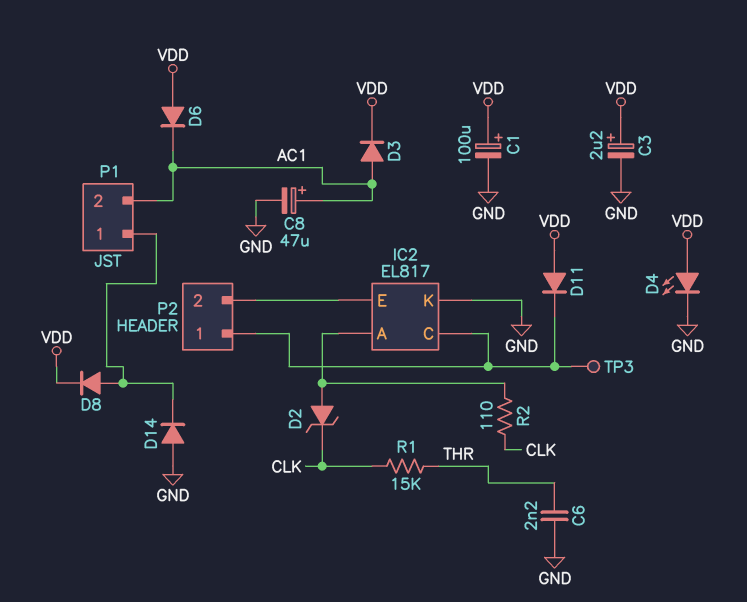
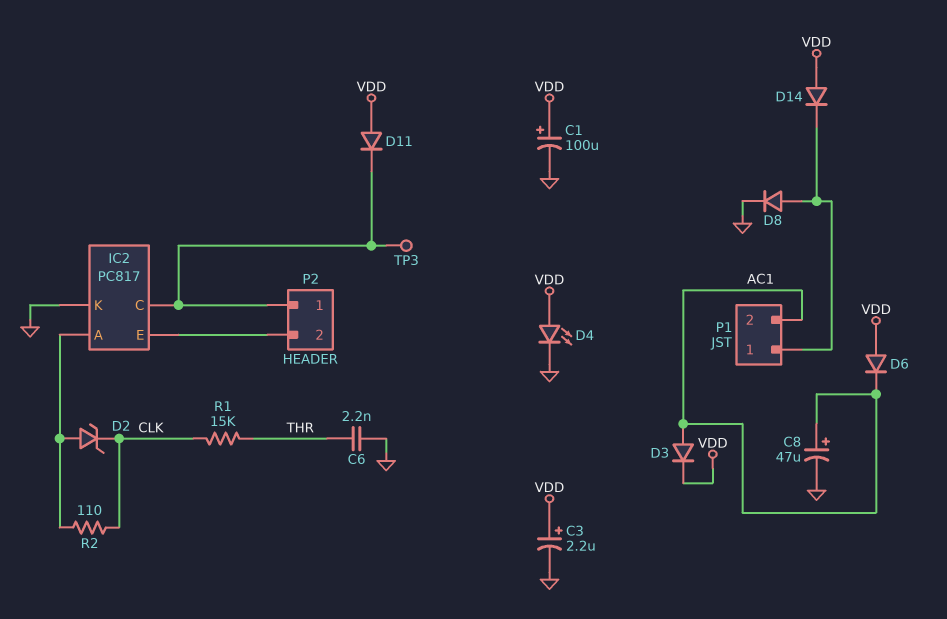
D8: diode (A P1/1, K VDD) -> diode (A P1/1, K GND)
D14: diode (A GND, K P1/1) -> diode (A VDD, K P1/1)
IC2: EL817 -> PC817

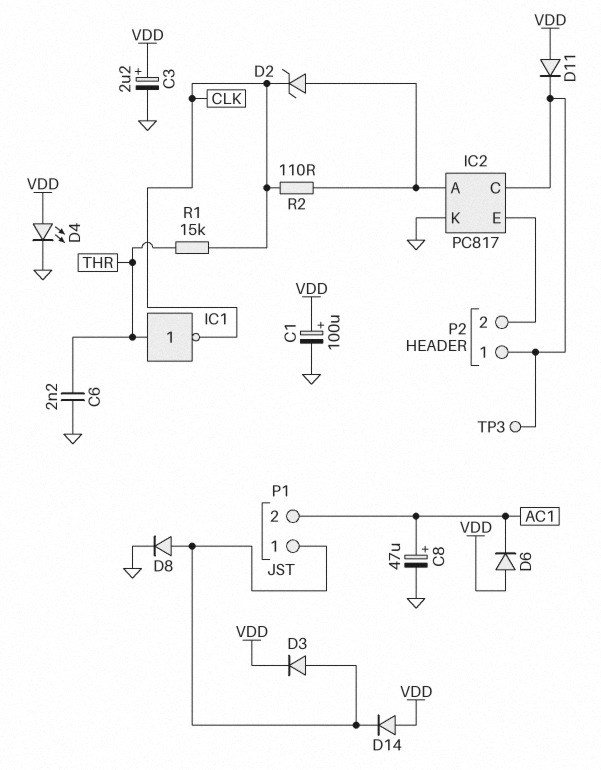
D3: diode (A AC1, K VDD) -> diode (A P1/1, K VDD)
IC1: none -> NOT (in THR, out CLK)

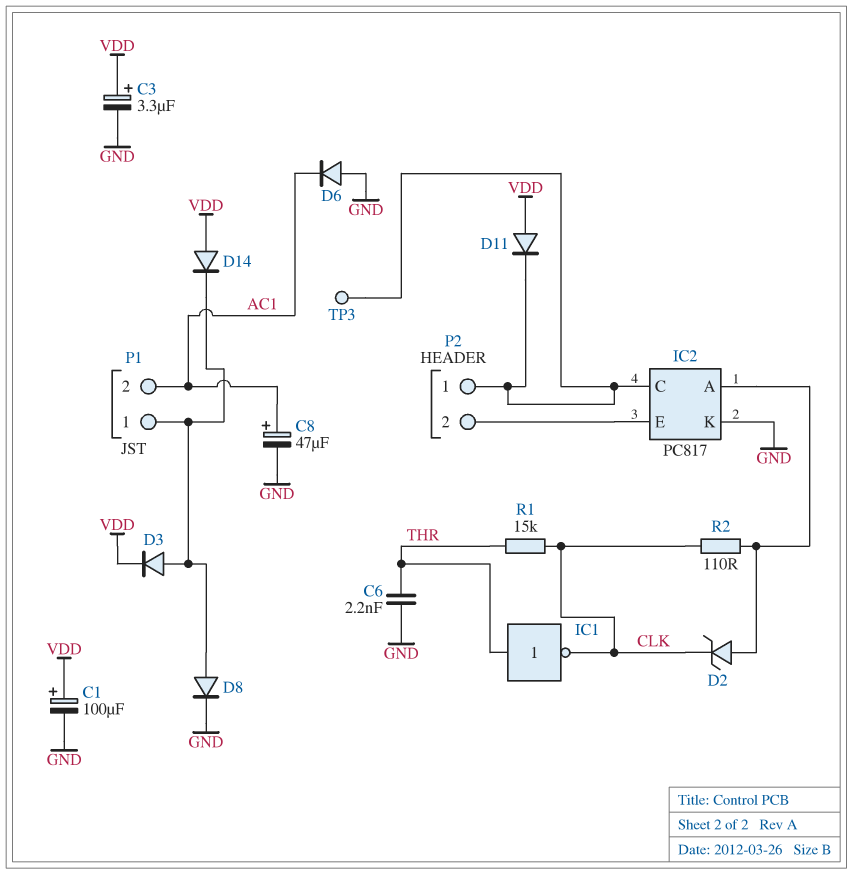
C3: 2.2uF (plus VDD, minus GND) -> 3.3uF (plus VDD, minus GND)
D4: LED (A VDD, K GND) -> none
D6: diode (A VDD, K AC1) -> diode (A GND, K AC1)

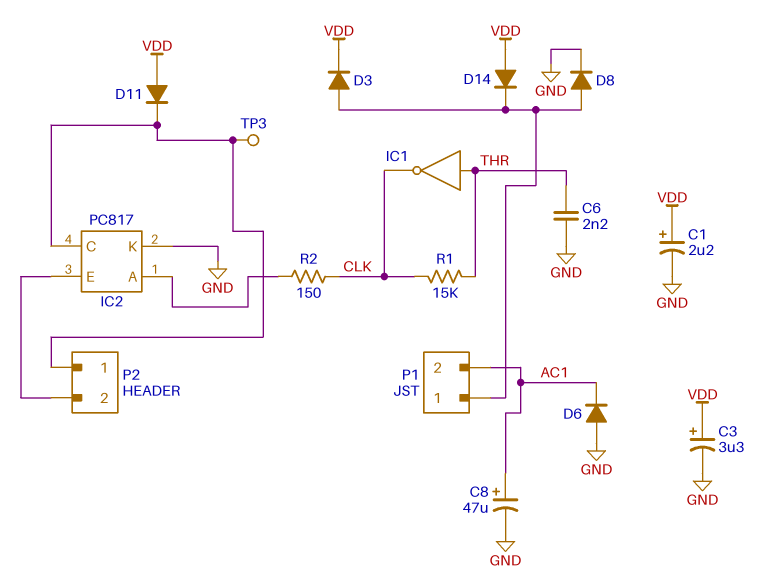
C1: 100uF (plus VDD, minus GND) -> 2.2uF (plus VDD, minus GND)
D2: zener (A IC2/A, K CLK) -> none
R2: 110 (CLK, IC2/A) -> 150 (CLK, IC2/A)

